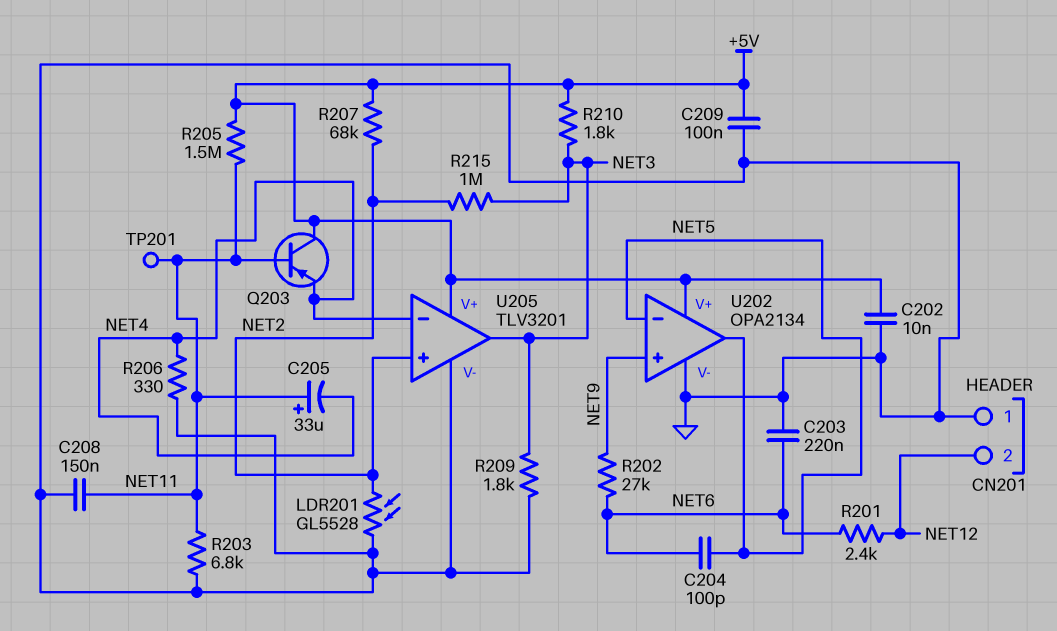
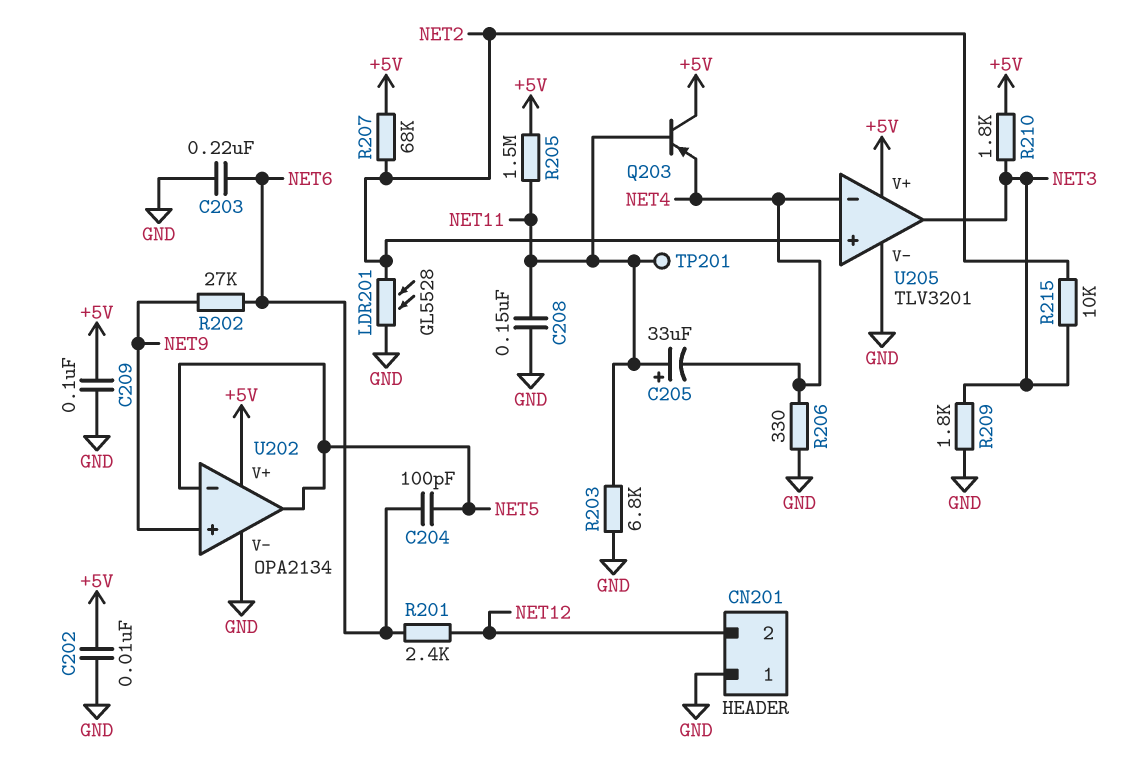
R215: 1M (NET2, NET3) -> 10k (NET2, NET3)

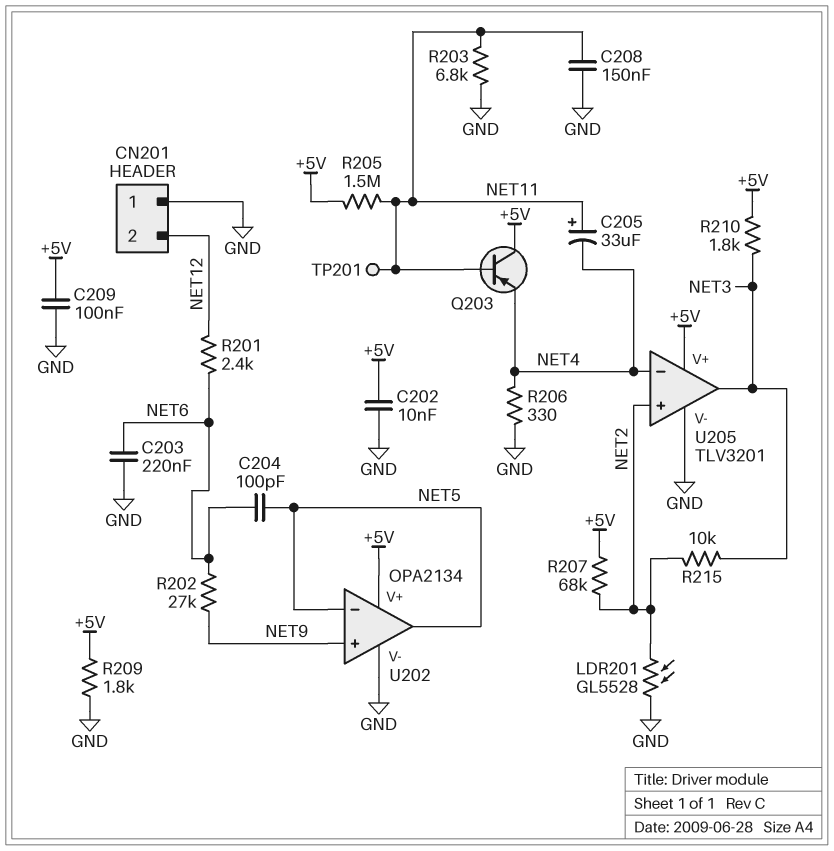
R209: 1.8k (GND, NET3) -> 1.8k (+5V, GND)

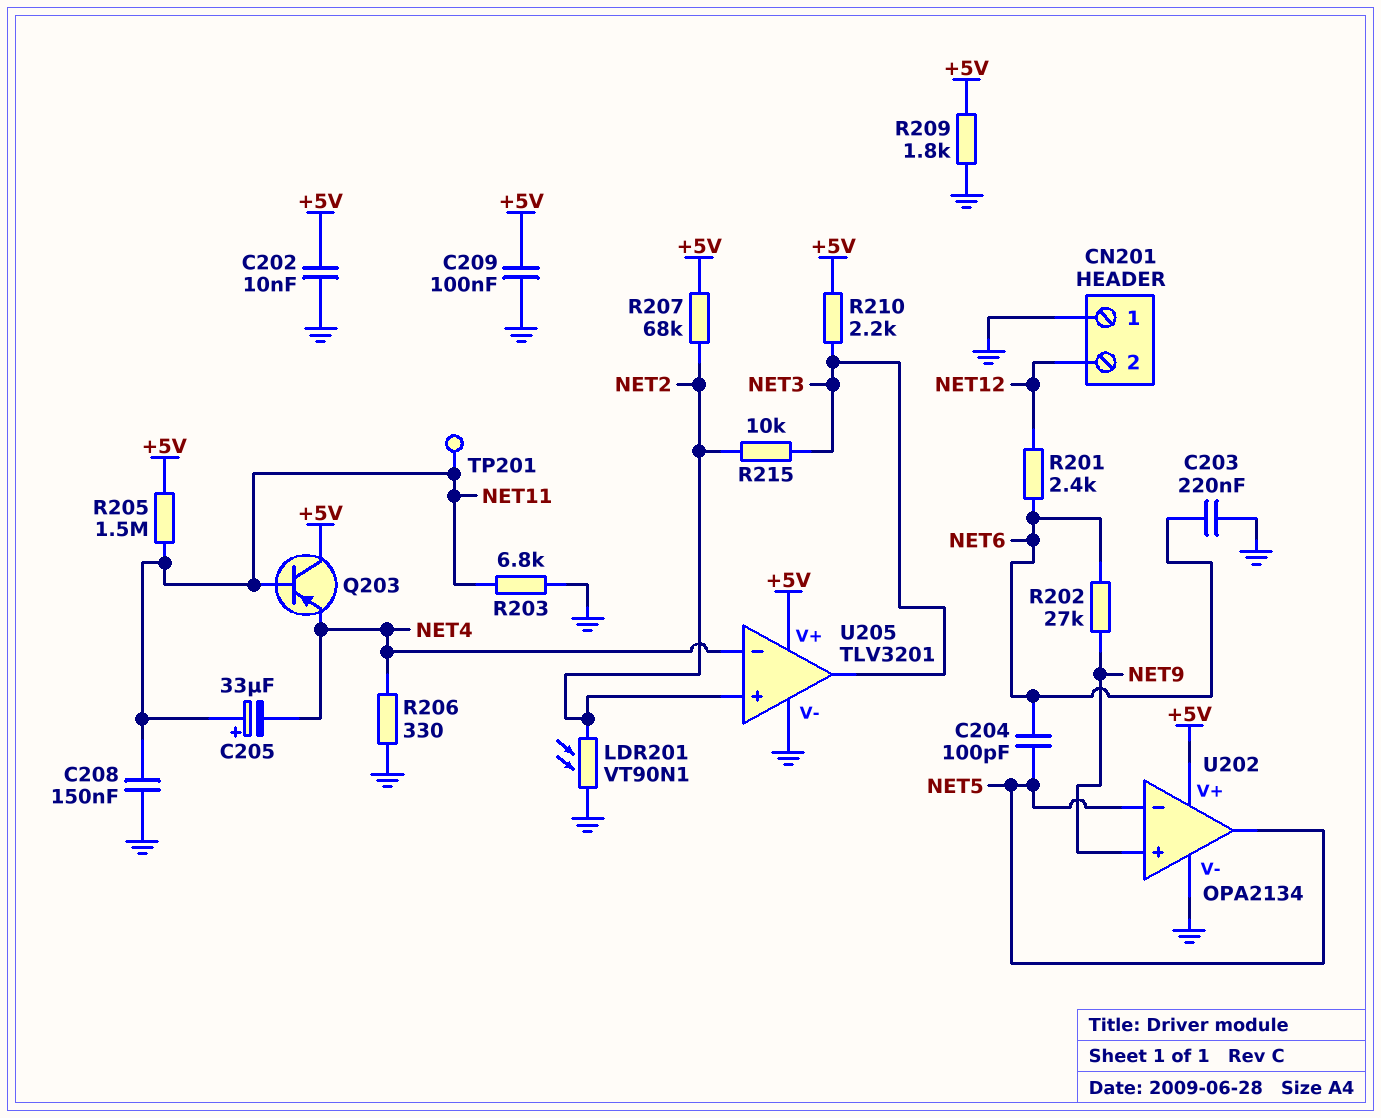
LDR201: GL5528 (GND, NET2) -> VT90N1 (GND, NET2)
R210: 1.8k (+5V, NET3) -> 2.2k (+5V, NET3)

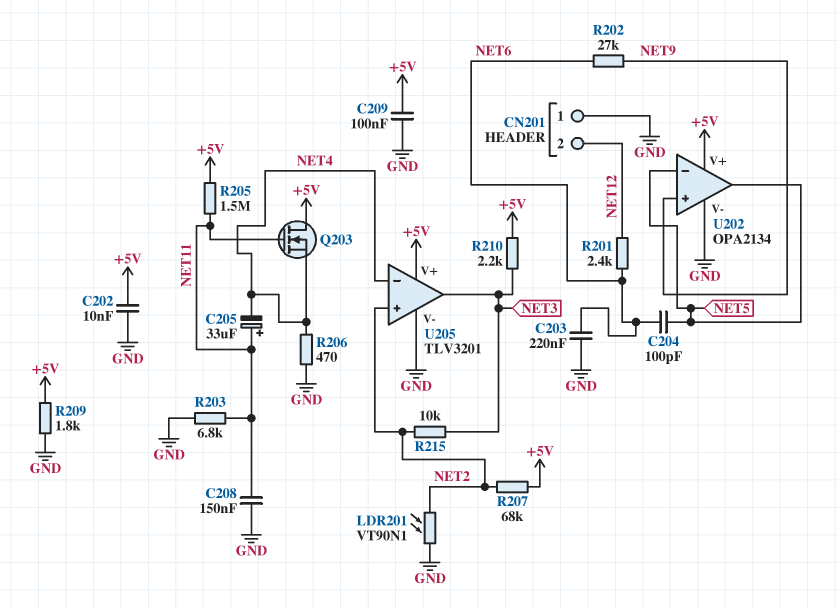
Q203: PNP (B NET11, C +5V, E NET4) -> NMOS (G NET11, D +5V, S NET4)
R206: 330 (GND, NET4) -> 470 (GND, NET4)
TP201: test point (NET11) -> none

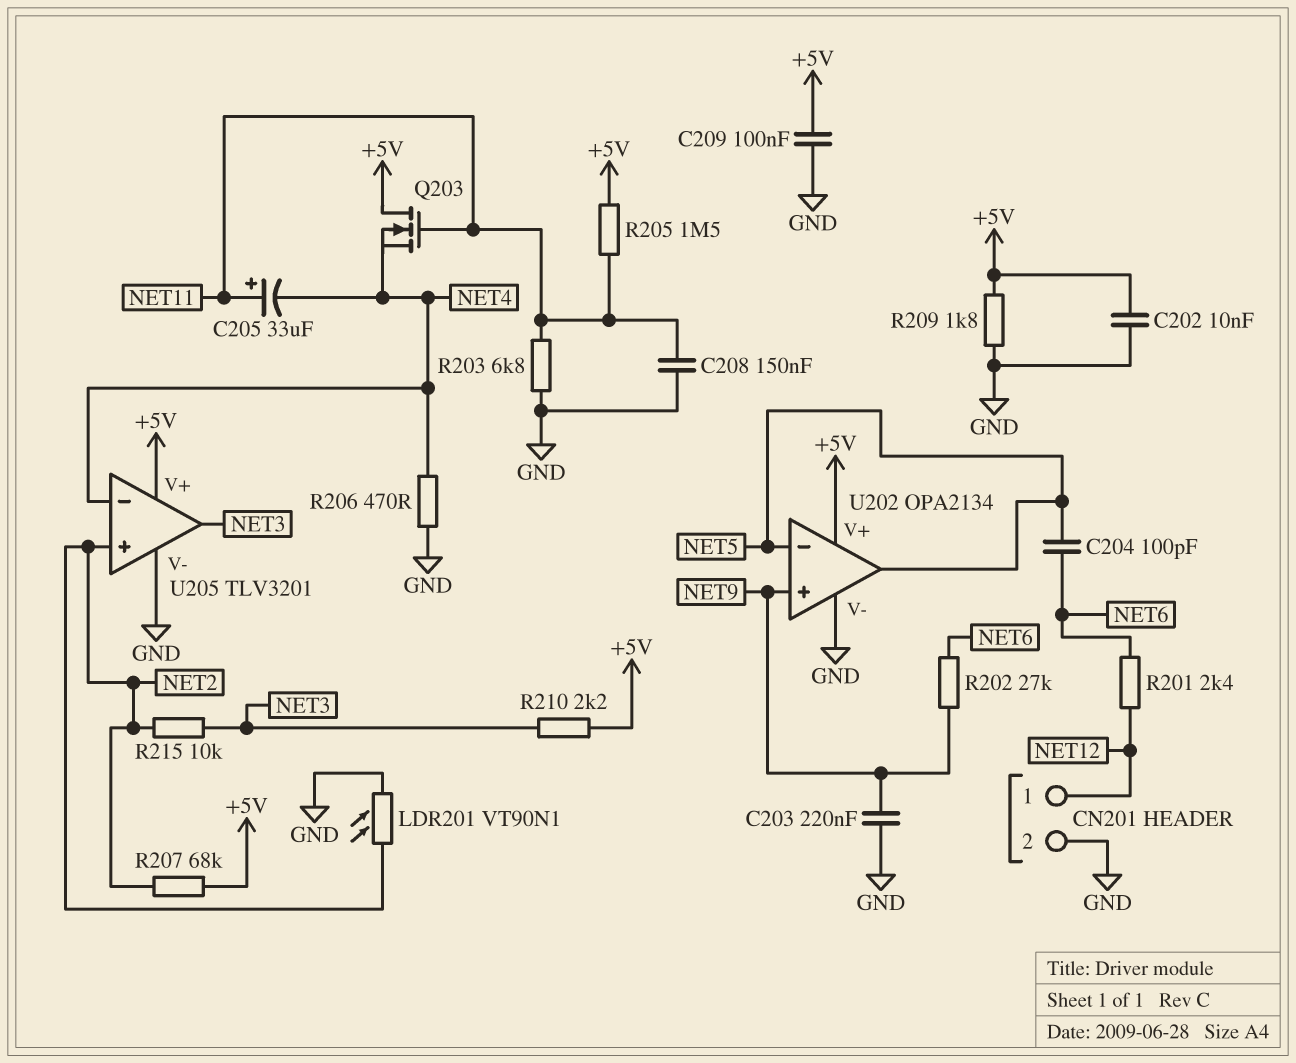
C203: 220nF (GND, NET6) -> 220nF (GND, NET9)
CN201 pin 1: GND -> NET12
CN201 pin 2: NET12 -> GND

